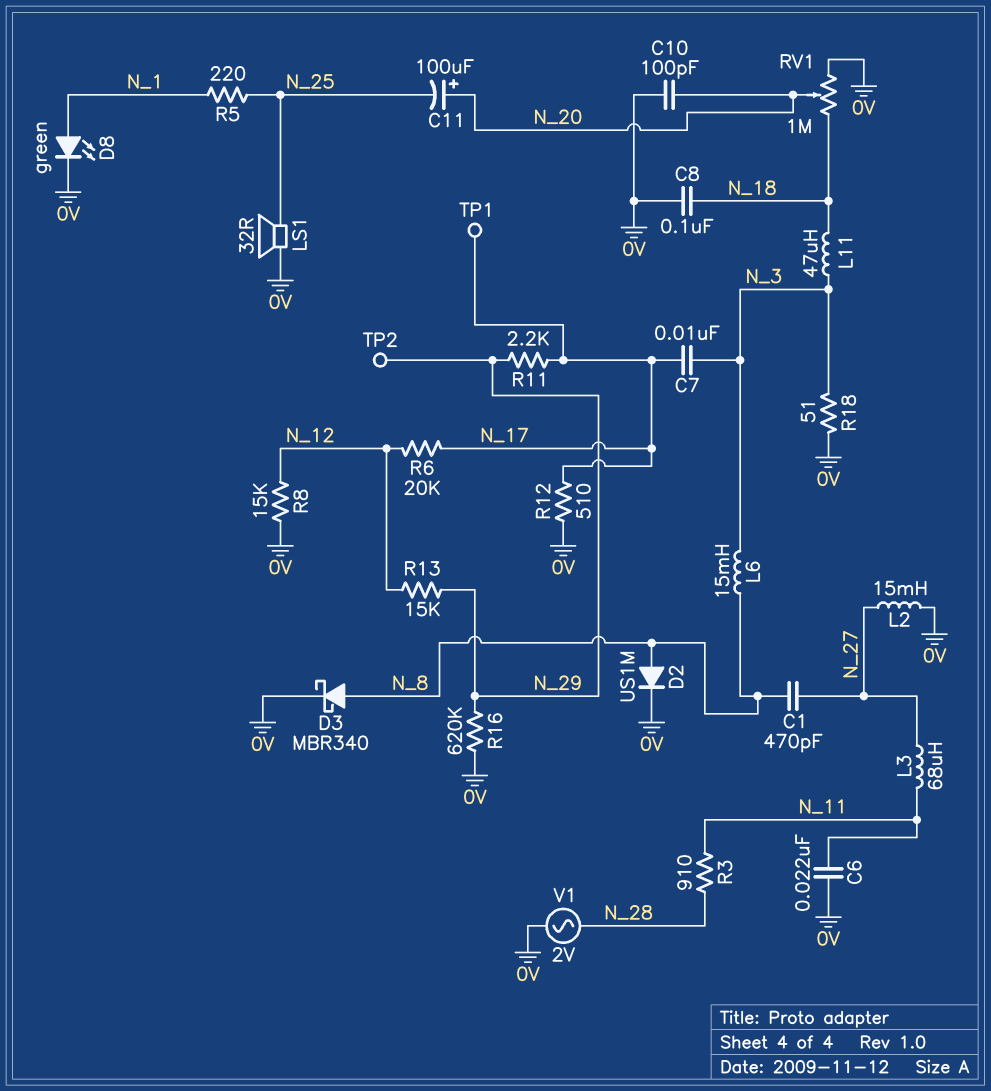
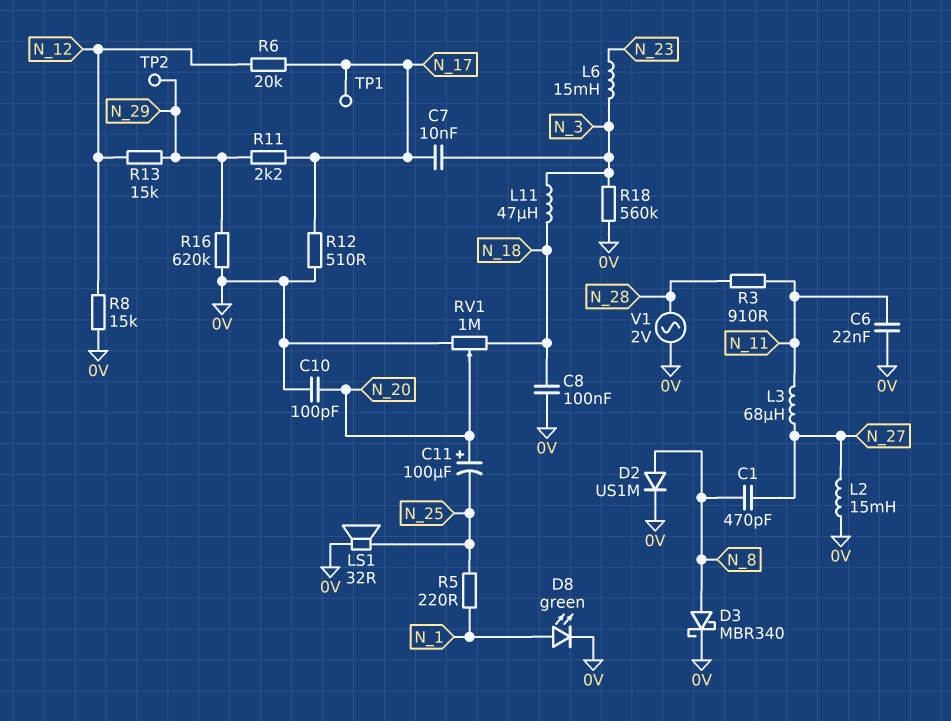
L6: 15mH (N_3, N_8) -> 15mH (N_3, N_23)
R18: 51 (0V, N_3) -> 560k (0V, N_3)

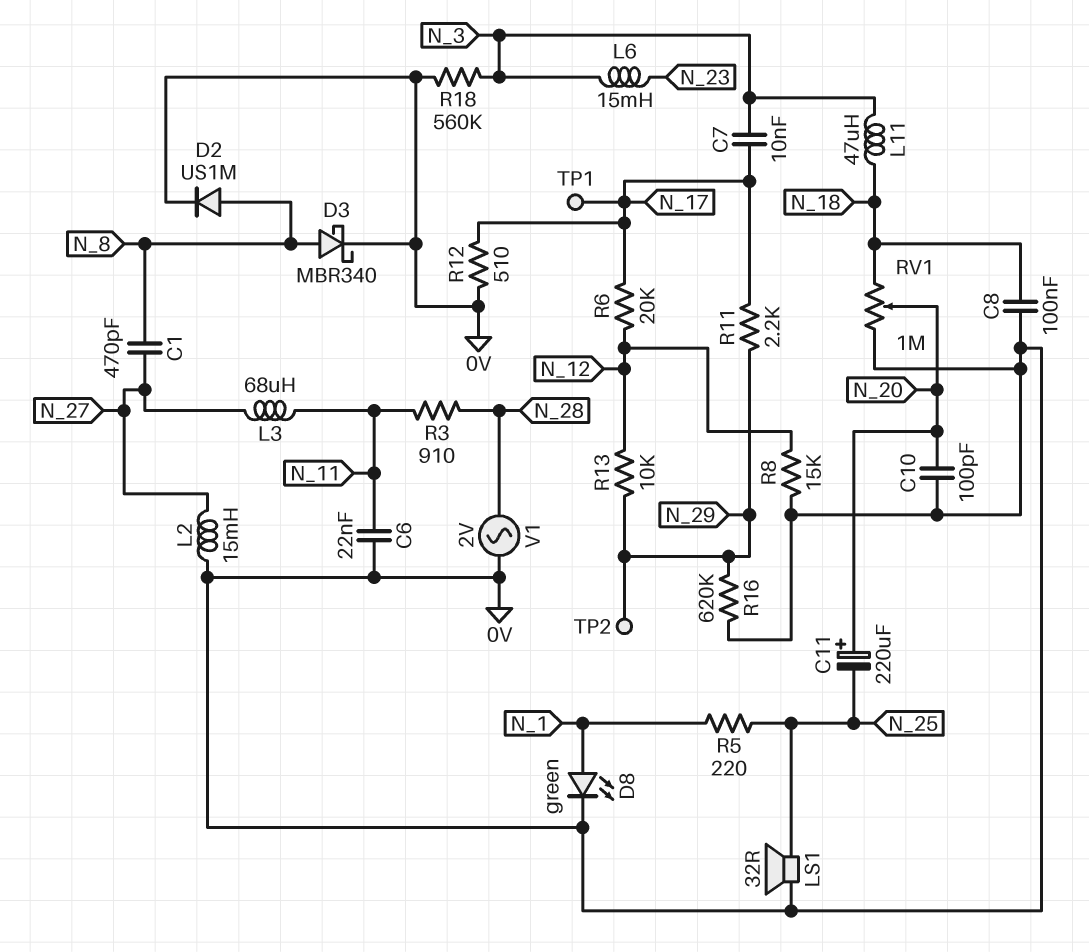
C11: 100uF (plus N_20, minus N_25) -> 220uF (plus N_20, minus N_25)
R13: 15k (N_12, N_29) -> 10k (N_12, N_29)

